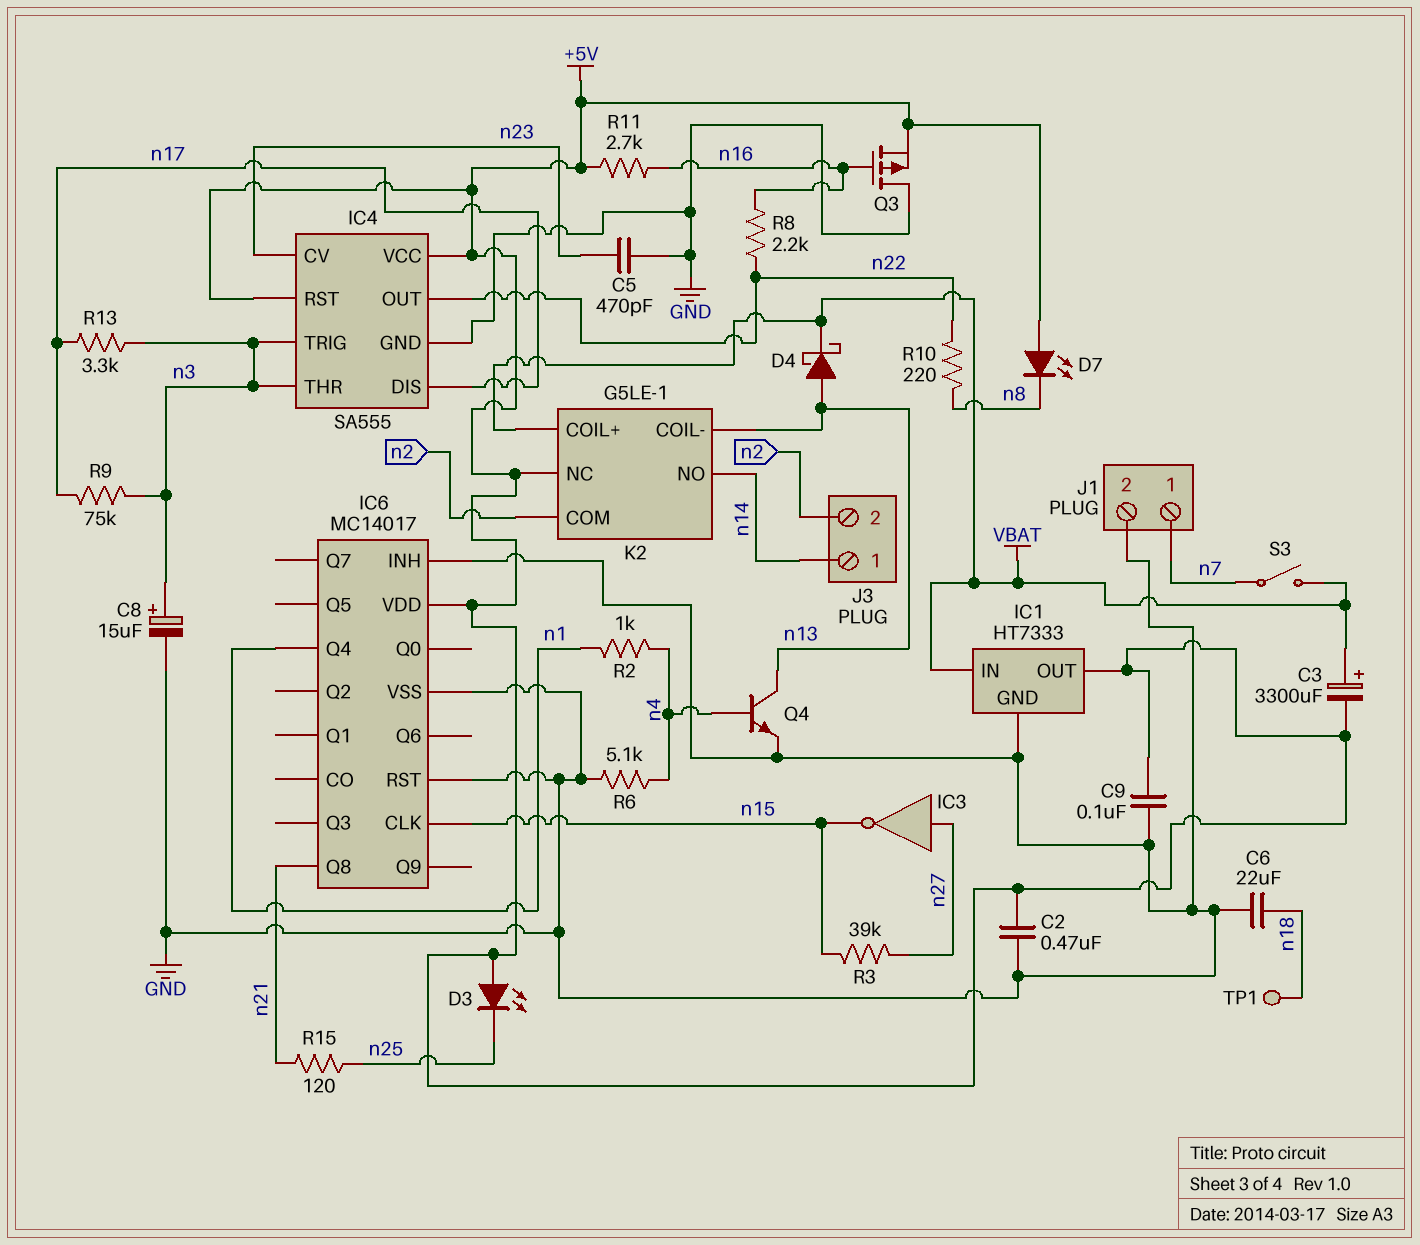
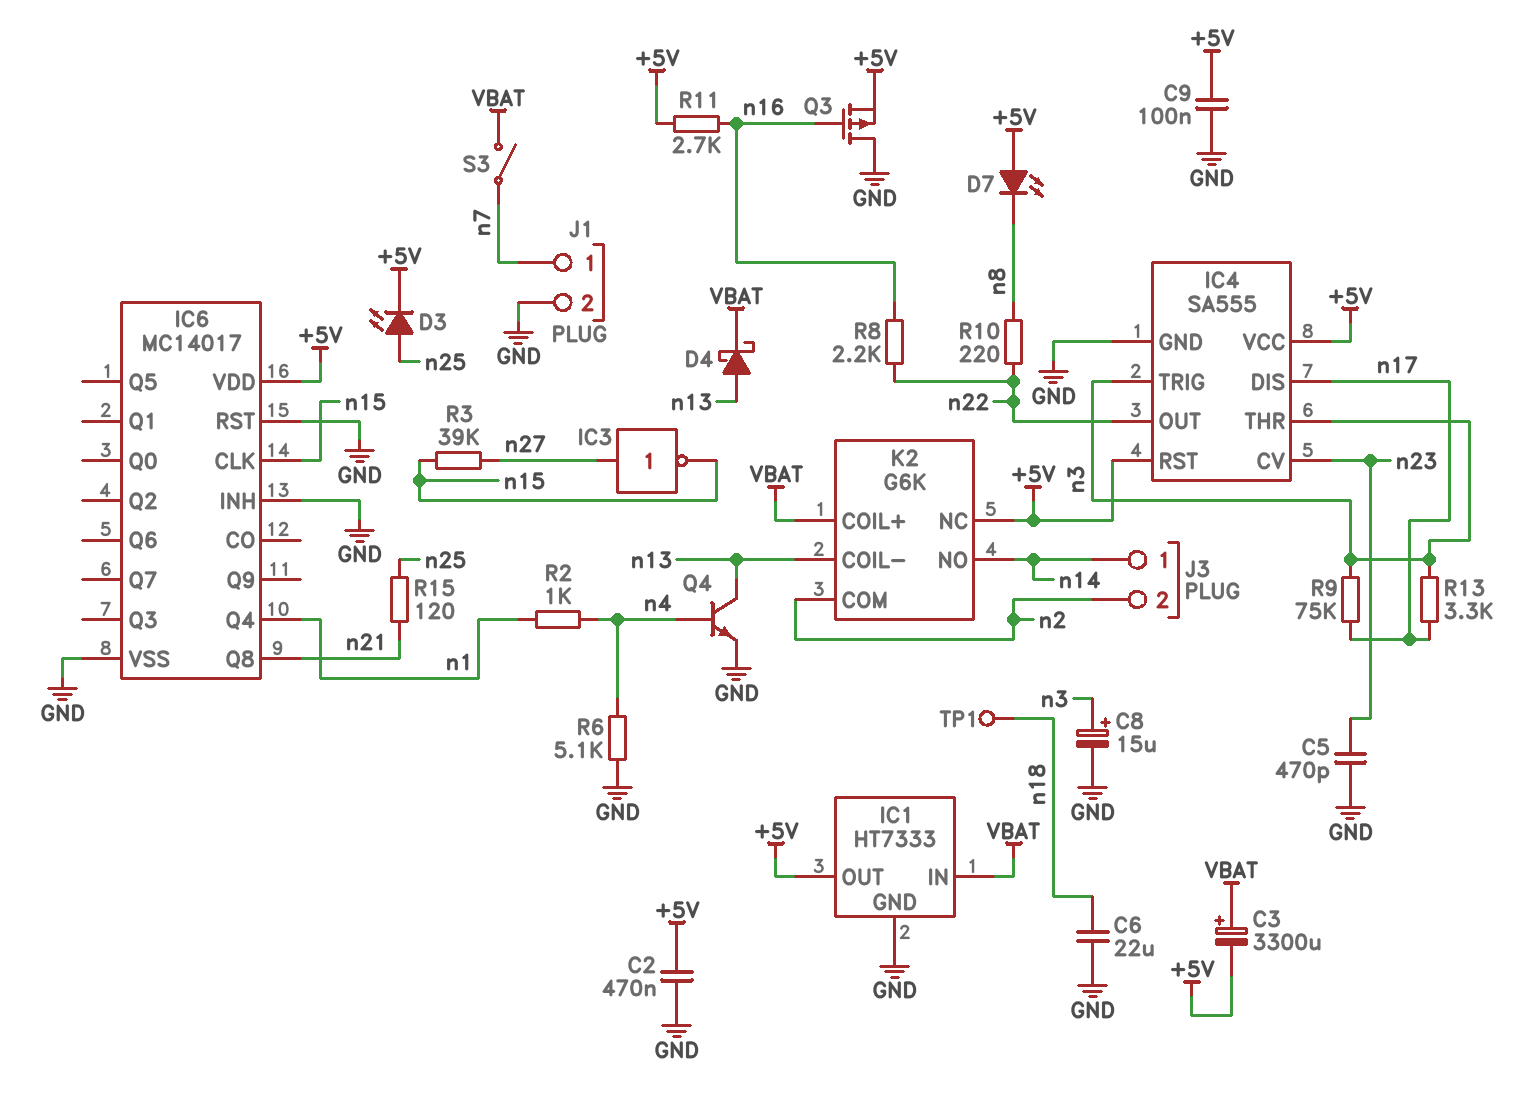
D3: LED (A +5V, K n25) -> LED (A n25, K +5V)
K2: G5LE-1 -> G6K

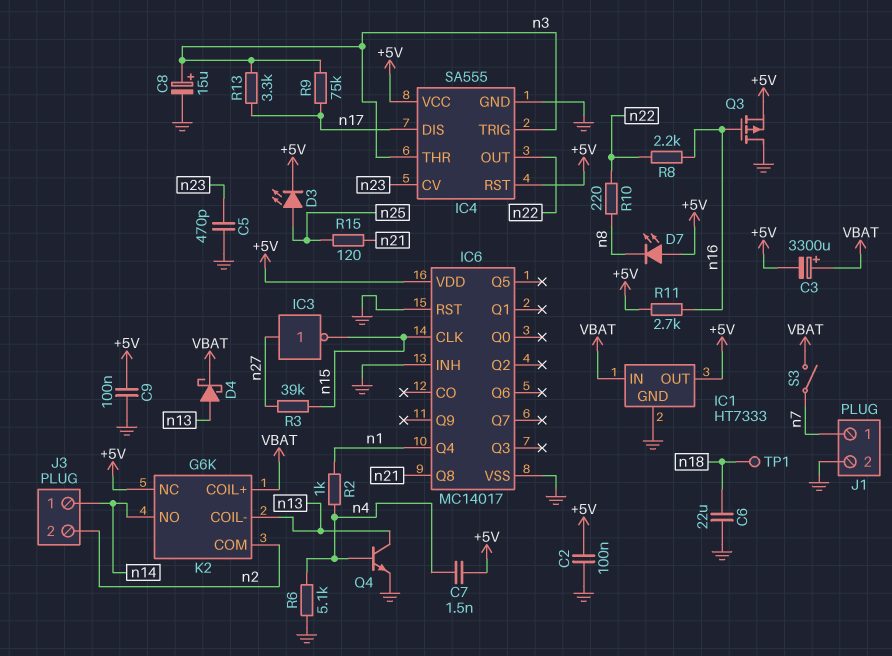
C2: 470nF (+5V, GND) -> 100nF (+5V, GND)
C7: none -> 1.5nF (+5V, n4)

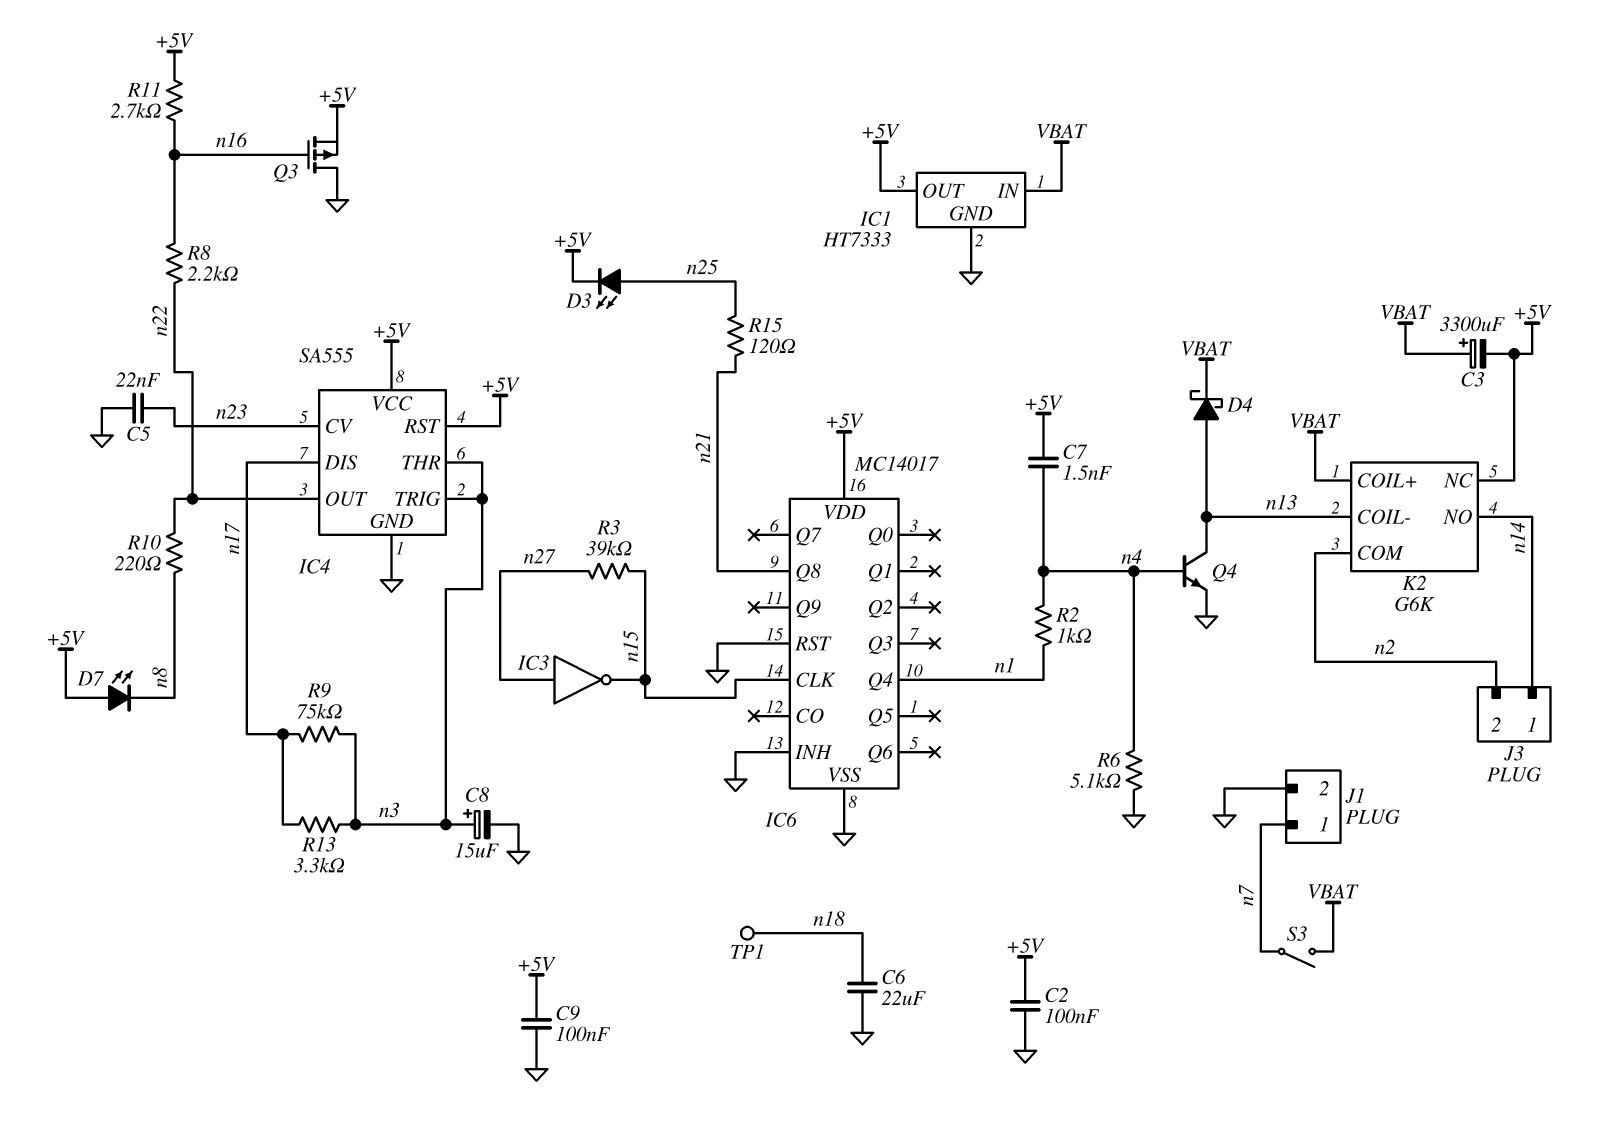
C5: 470pF (GND, n23) -> 22nF (GND, n23)

